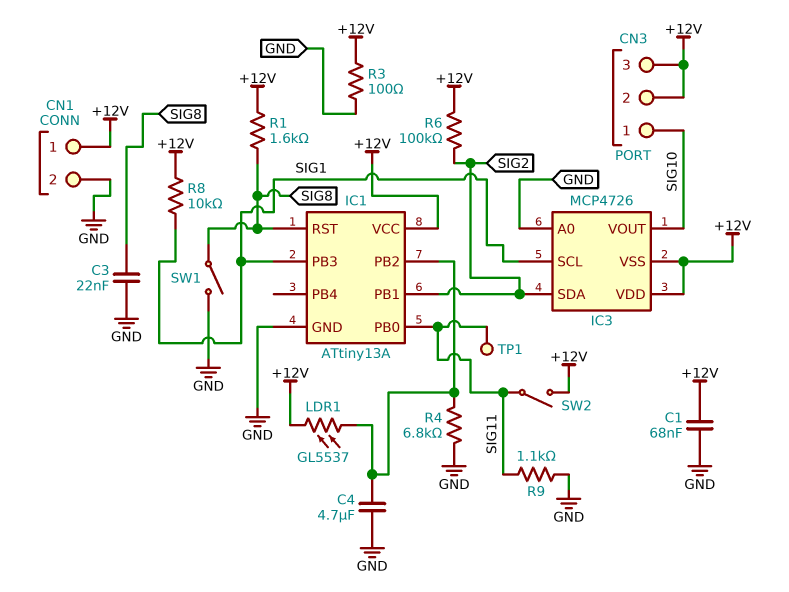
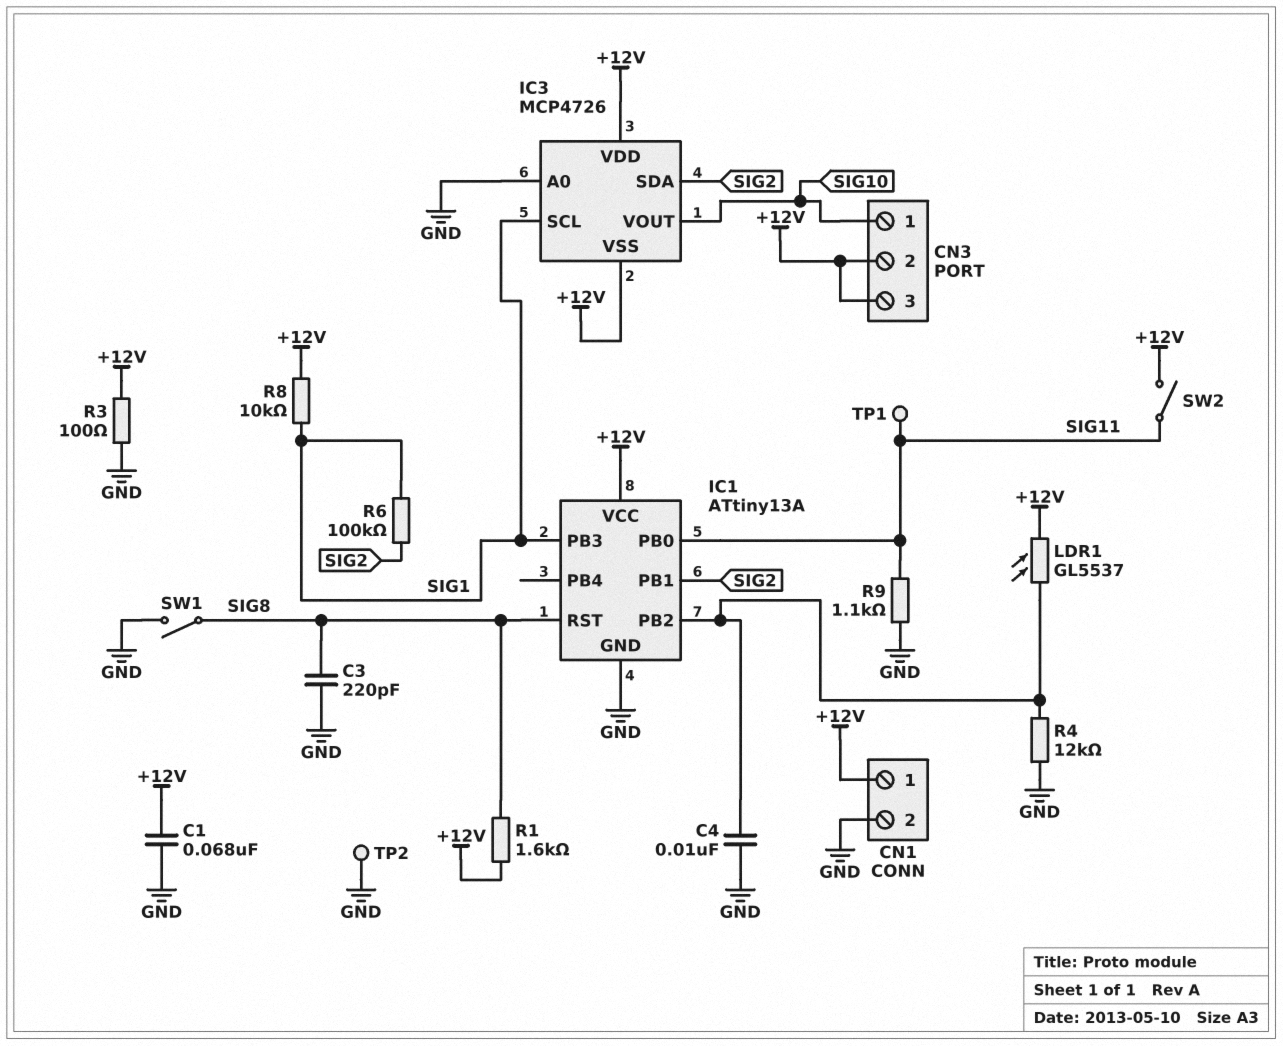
C3: 22nF (GND, SIG8) -> 220pF (GND, SIG8)
C4: 4.7uF (GND, IC1/PB2) -> 10nF (GND, IC1/PB2)
R4: 6.8k (GND, IC1/PB2) -> 12k (GND, IC1/PB2)
R6: 100k (+12V, SIG2) -> 100k (SIG1, SIG2)
TP2: none -> test point (GND)

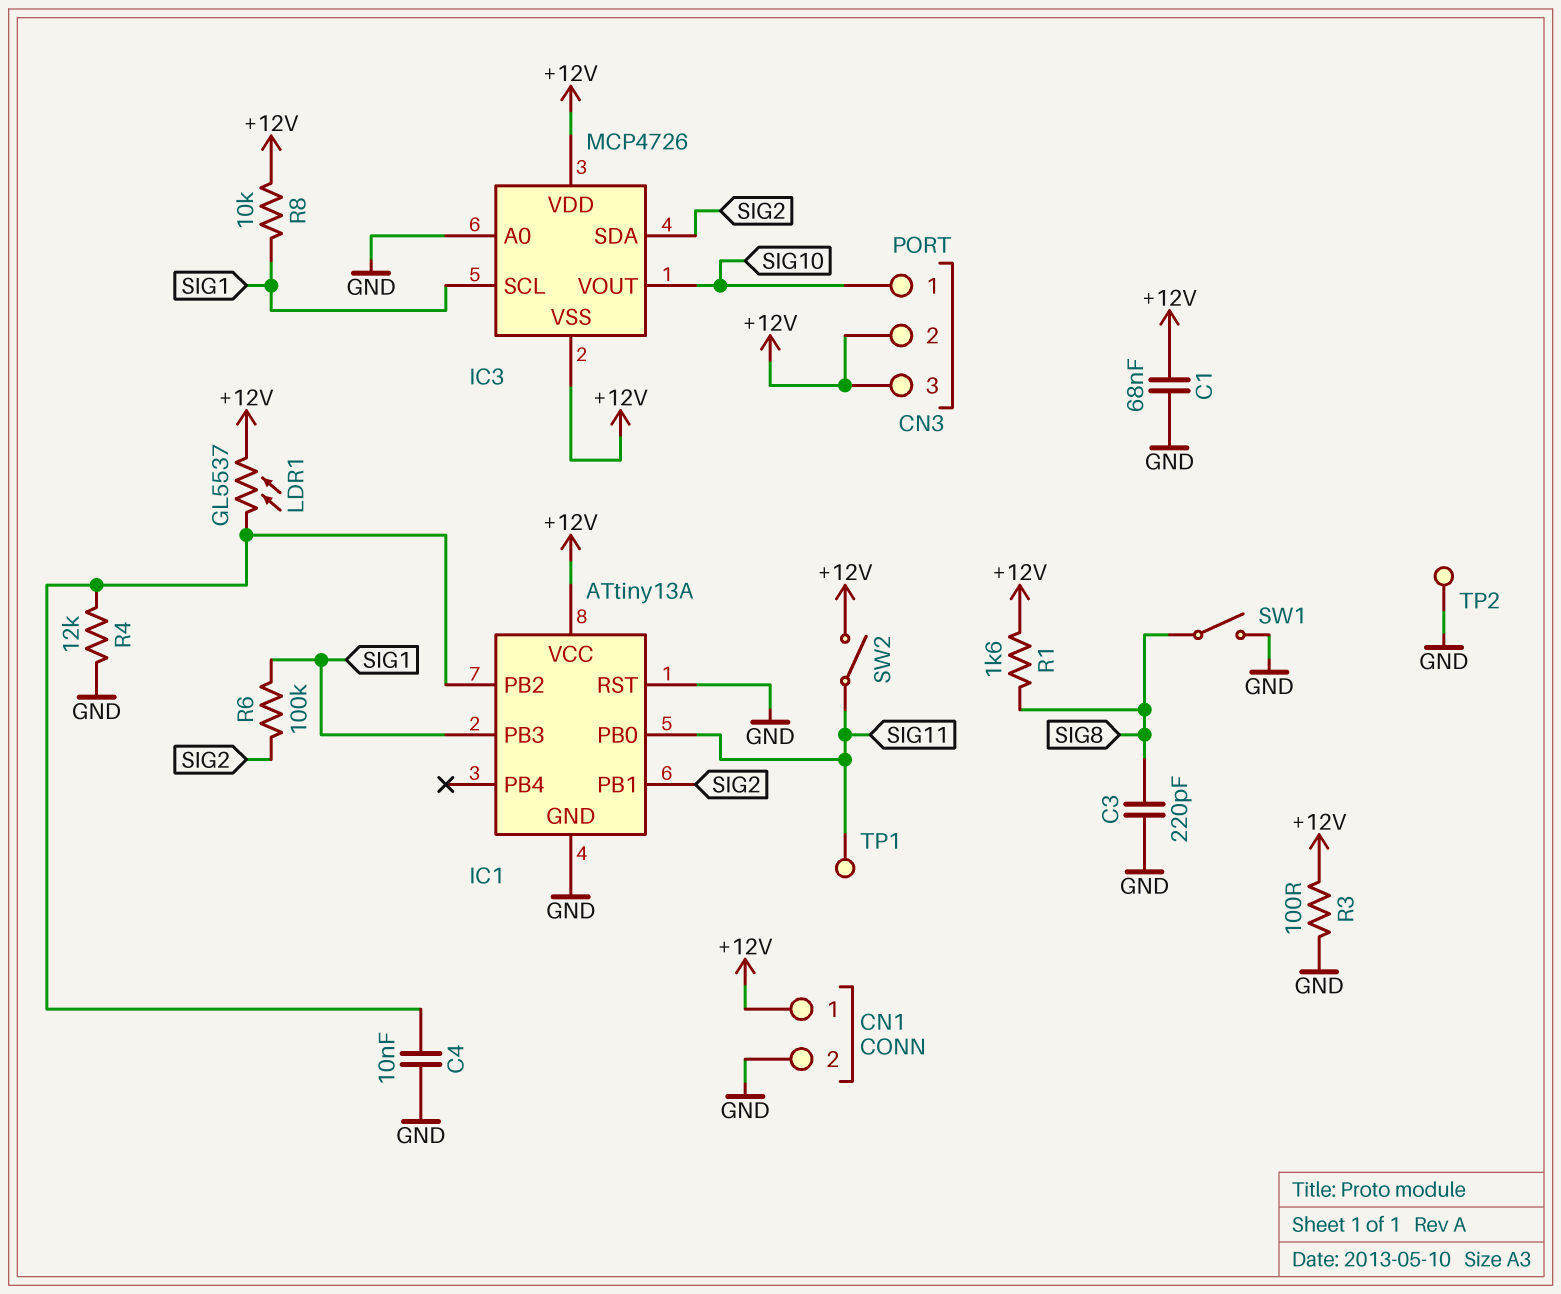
IC1 pin RST: SIG8 -> GND
R9: 1.1k (GND, SIG11) -> none

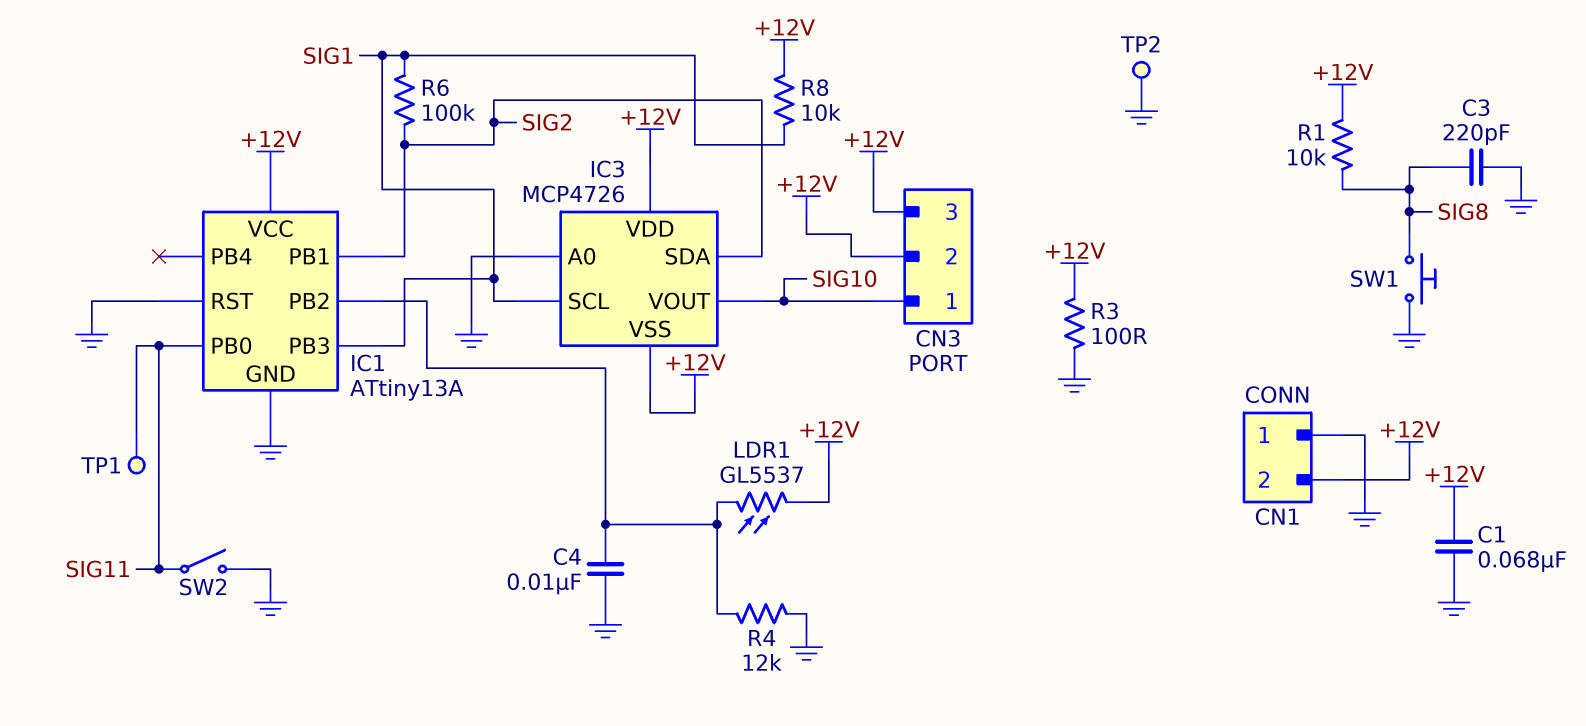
CN1 pin 1: +12V -> GND
CN1 pin 2: GND -> +12V
R1: 1.6k (+12V, SIG8) -> 10k (+12V, SIG8)
SW1: switch (GND, SIG8) -> button (GND, SIG8)
SW2: switch (+12V, SIG11) -> switch (GND, SIG11)

